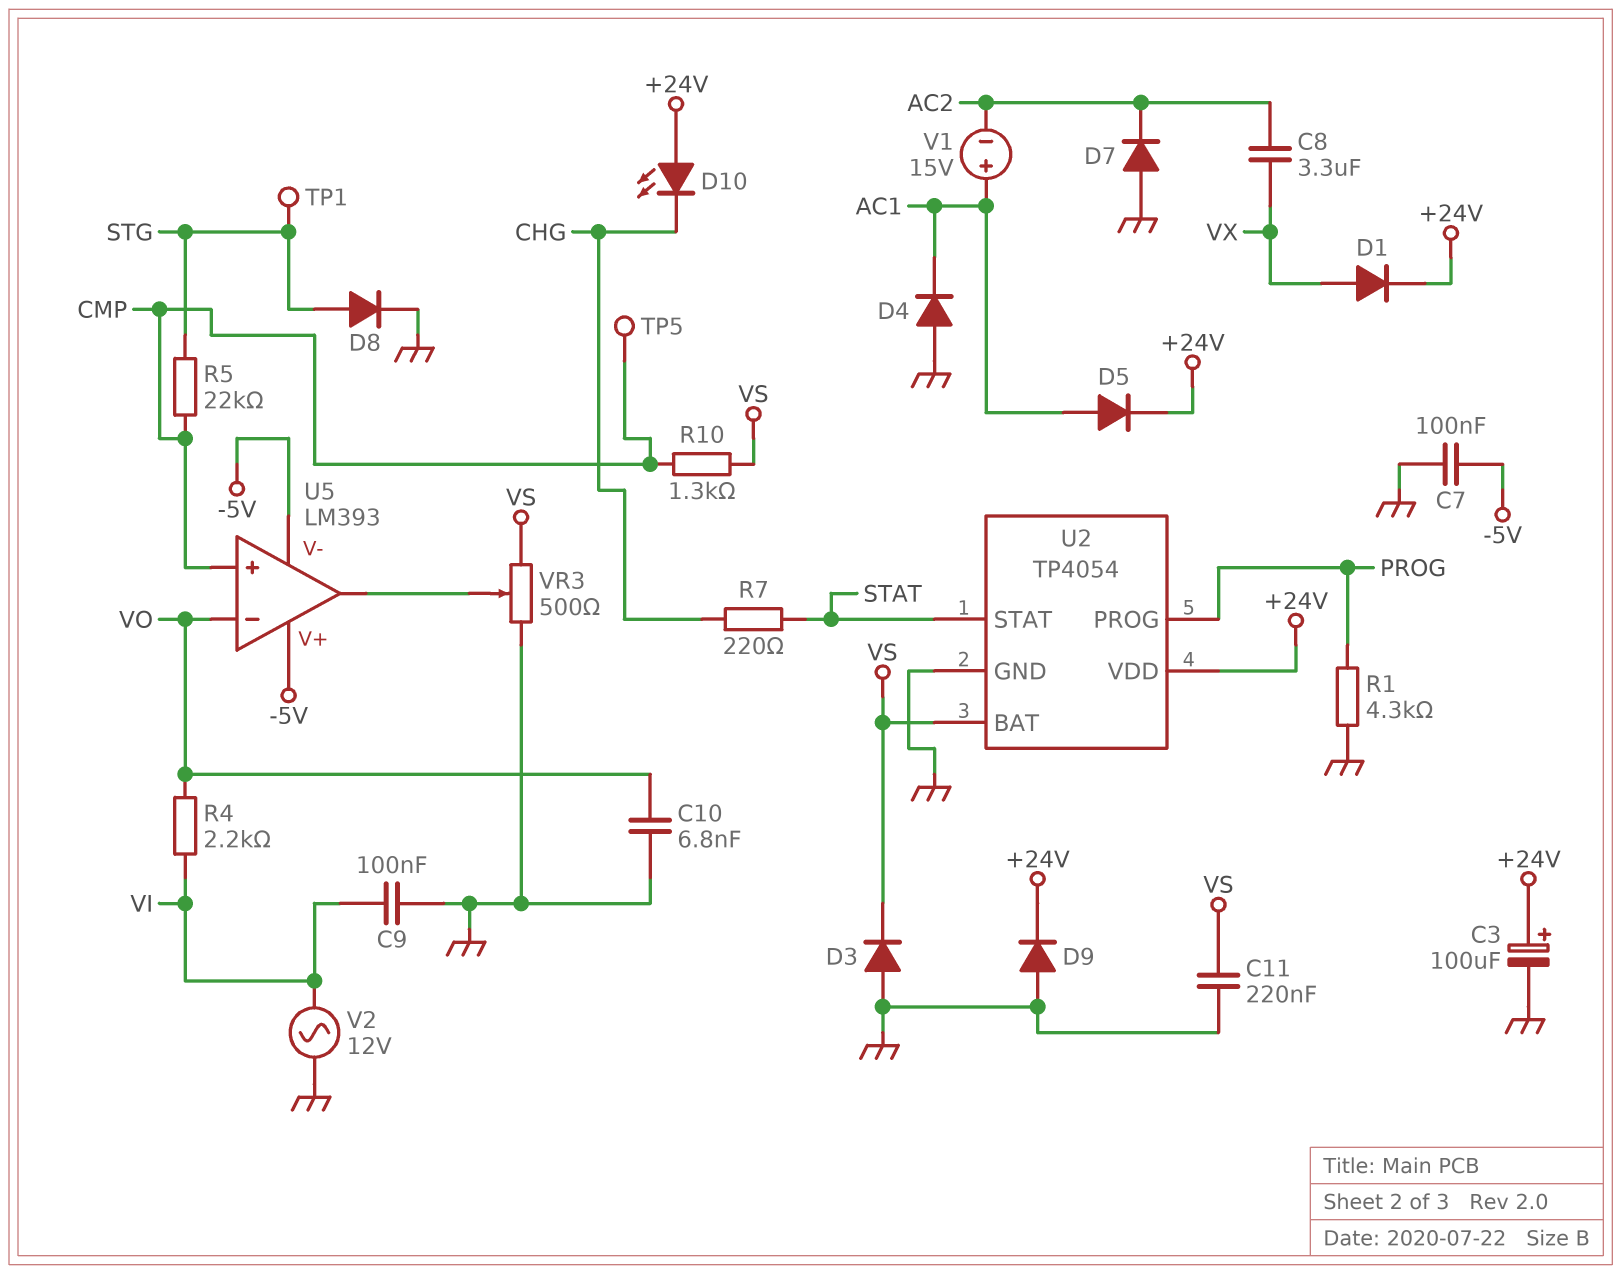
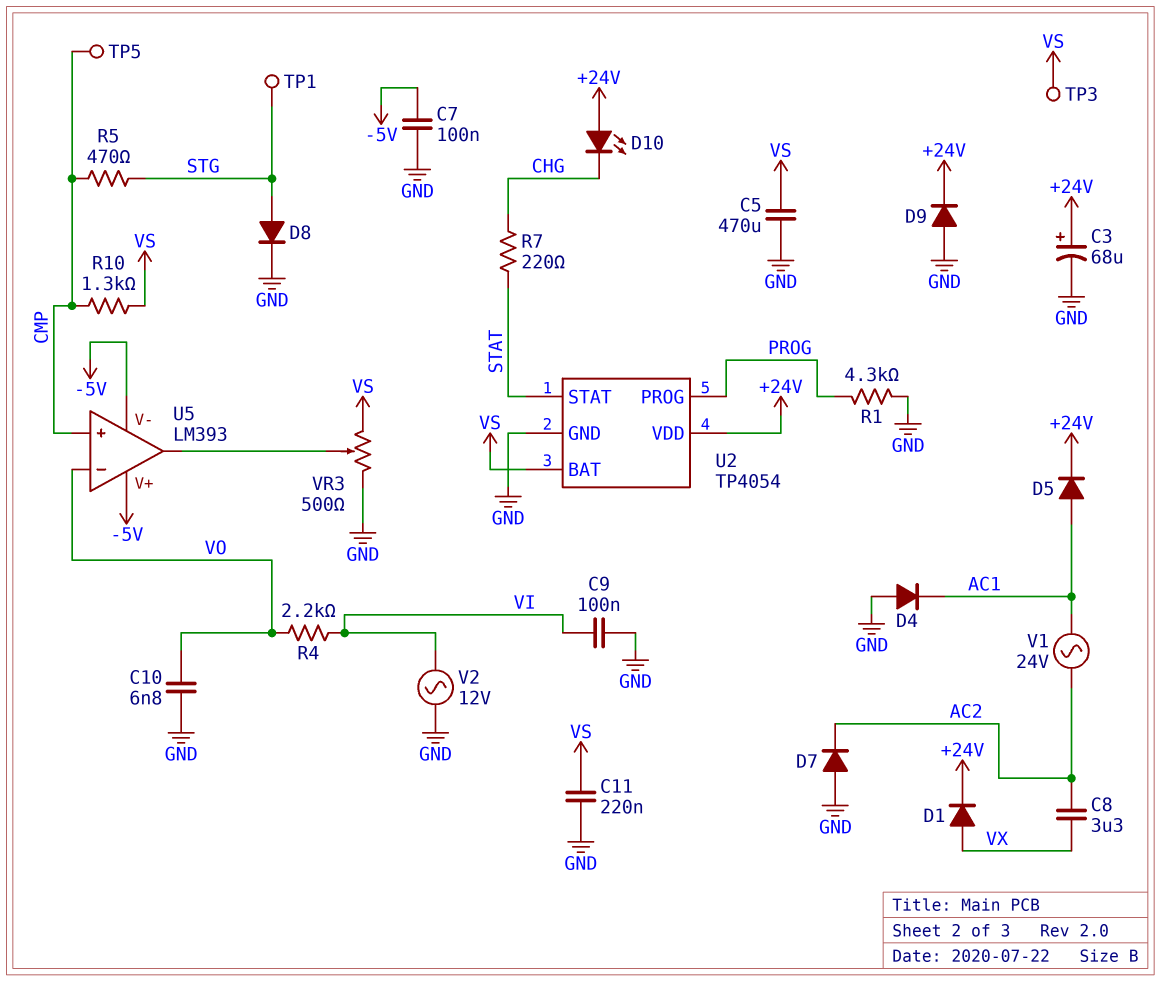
C3: 100uF (plus +24V, minus GND) -> 68uF (plus +24V, minus GND)
C5: none -> 470uF (GND, VS)
D3: diode (A GND, K VS) -> none
R5: 22k (CMP, STG) -> 470 (CMP, STG)
TP3: none -> test point (VS)
V1: 15V (plus AC1, minus AC2) -> AC 24V (AC1, AC2)

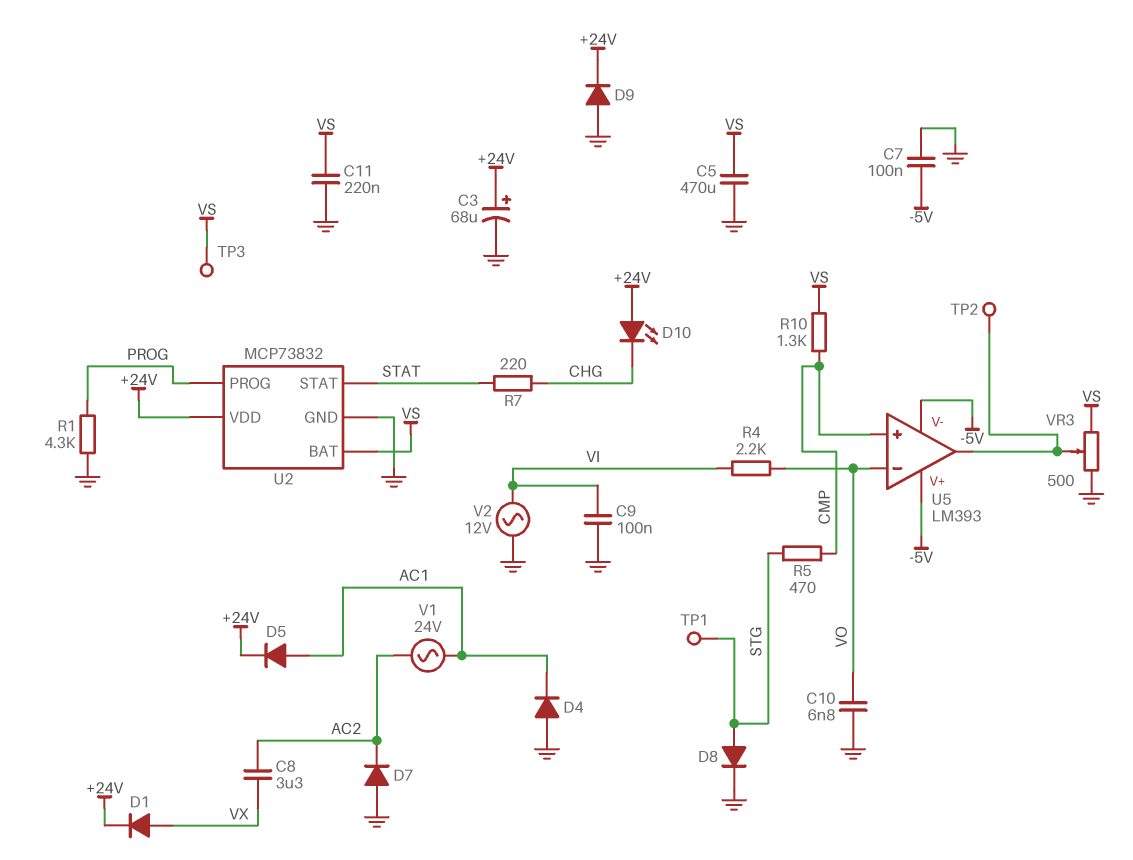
TP2: none -> test point (U5/out)
TP5: test point (CMP) -> none
U2: TP4054 -> MCP73832

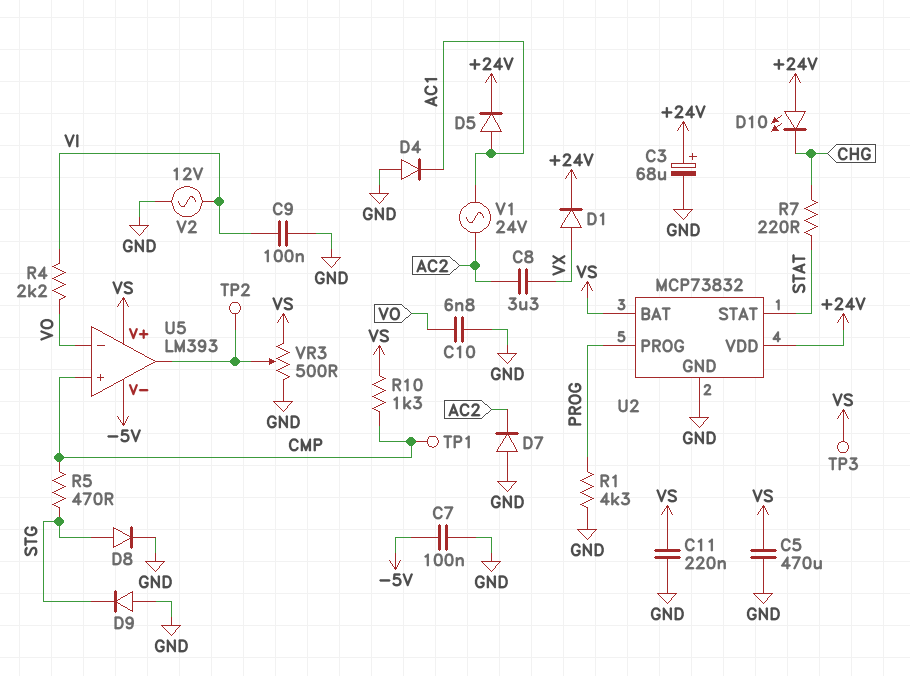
D9: diode (A GND, K +24V) -> diode (A GND, K STG)
TP1: test point (STG) -> test point (CMP)
U5 pin V+: -5V -> VS

